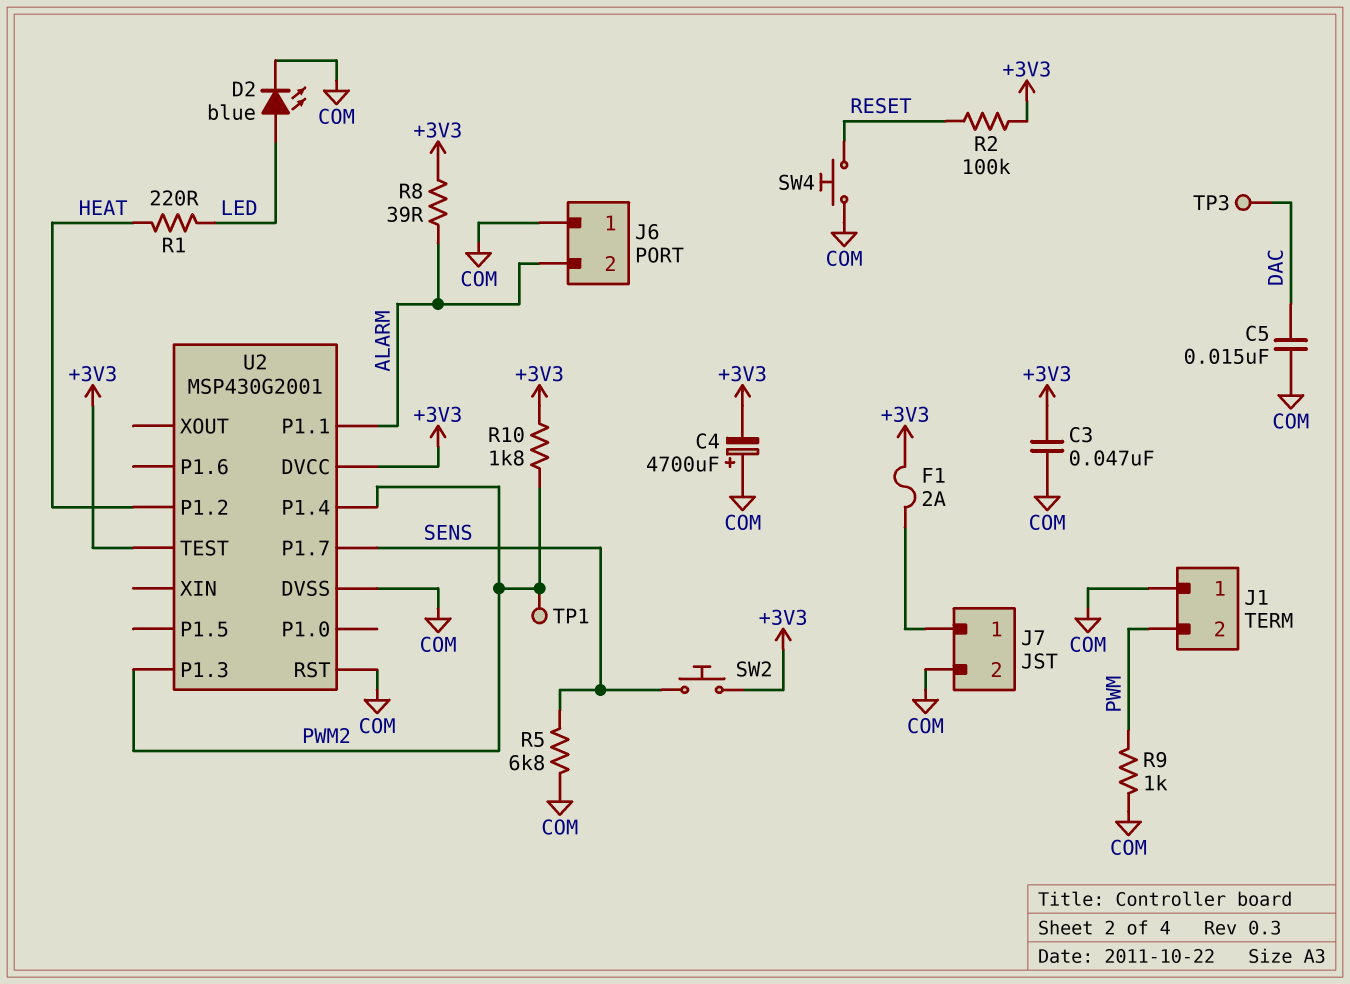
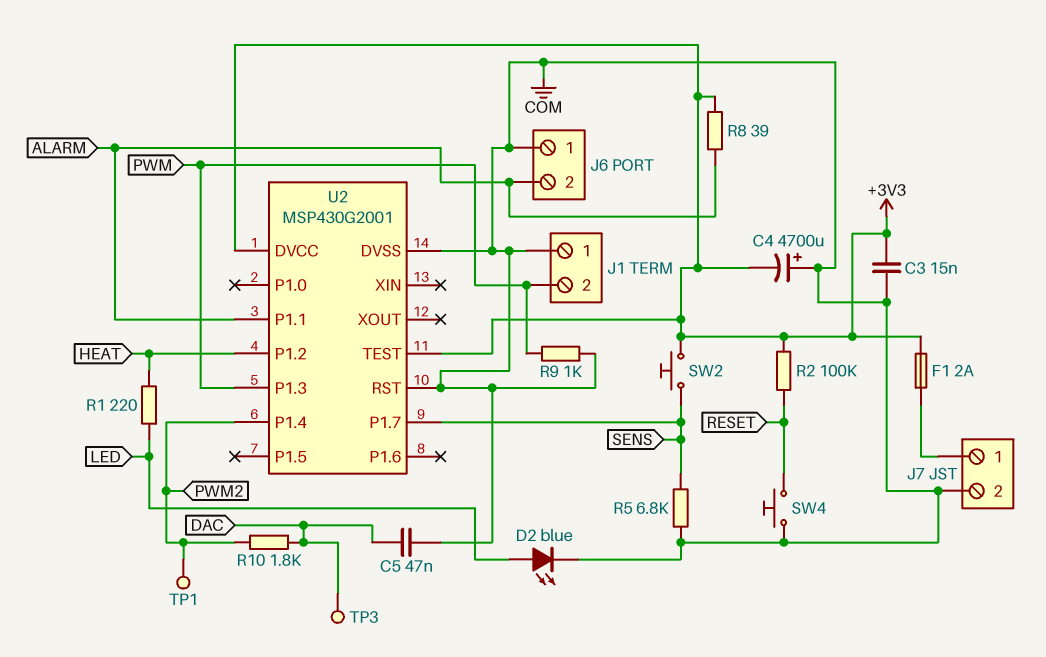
C3: 47nF (+3V3, COM) -> 15nF (+3V3, COM)
C5: 15nF (COM, DAC) -> 47nF (COM, DAC)
R10: 1.8k (+3V3, PWM2) -> 1.8k (DAC, PWM2)
U2 pin P1.3: PWM2 -> PWM

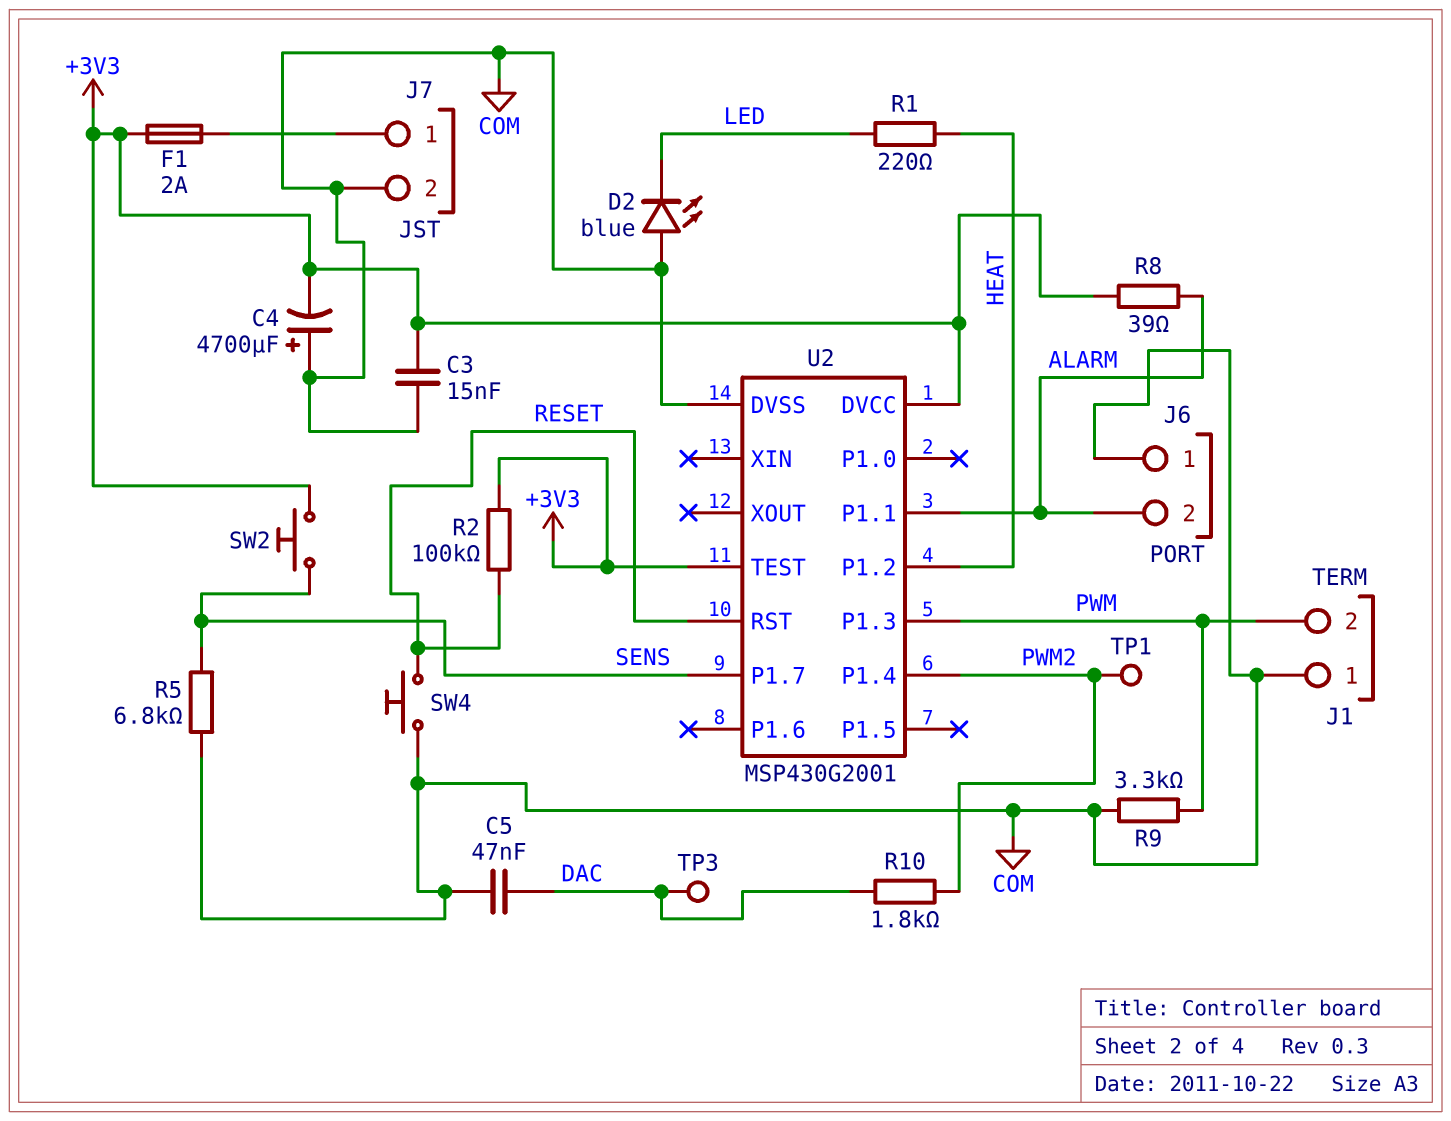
D2: LED blue (A LED, K COM) -> LED blue (A COM, K LED)
R9: 1k (COM, PWM) -> 3.3k (COM, PWM)
U2 pin RST: COM -> RESET

